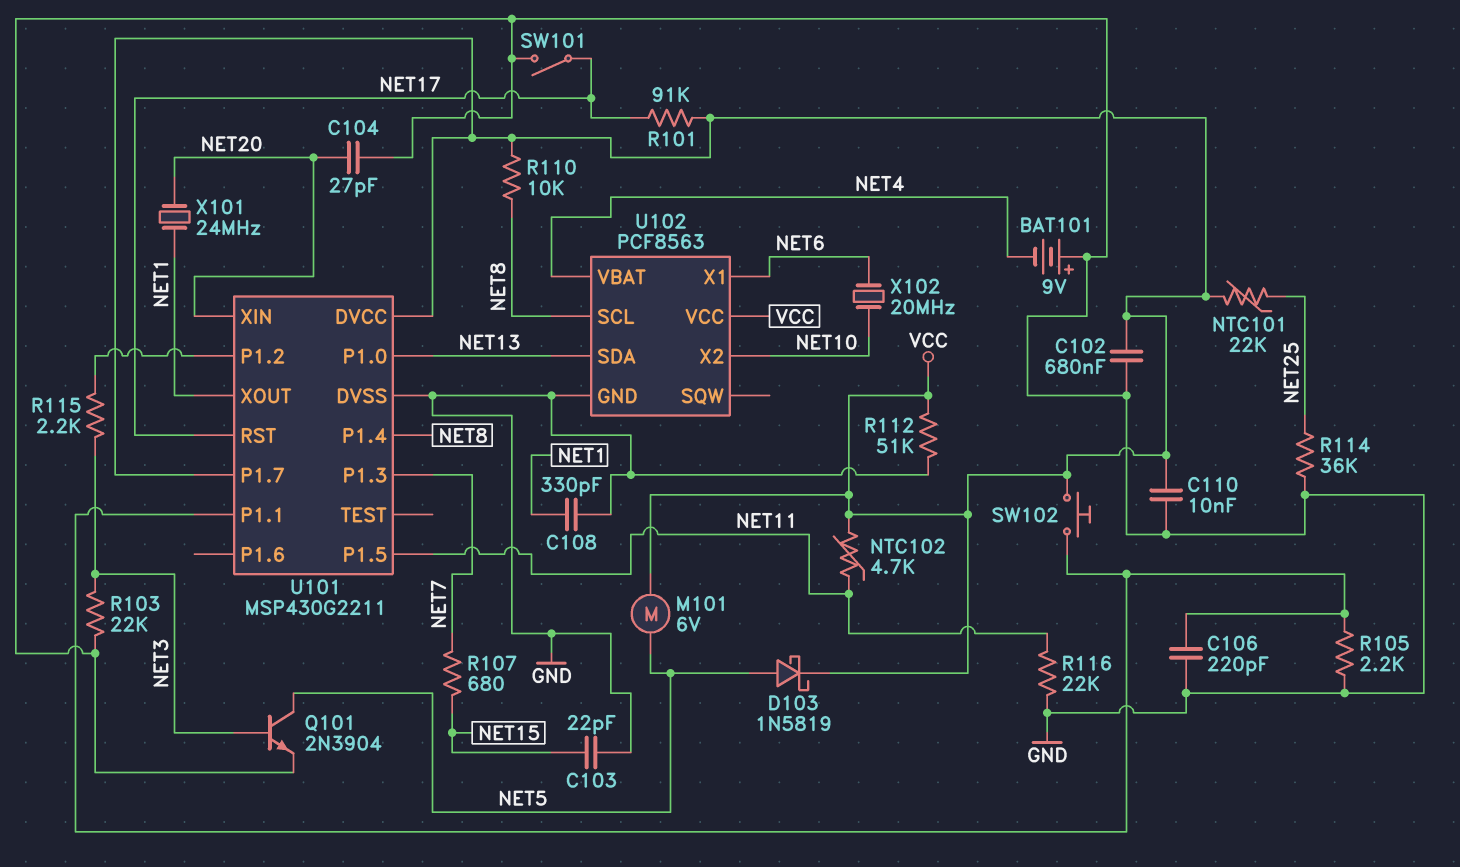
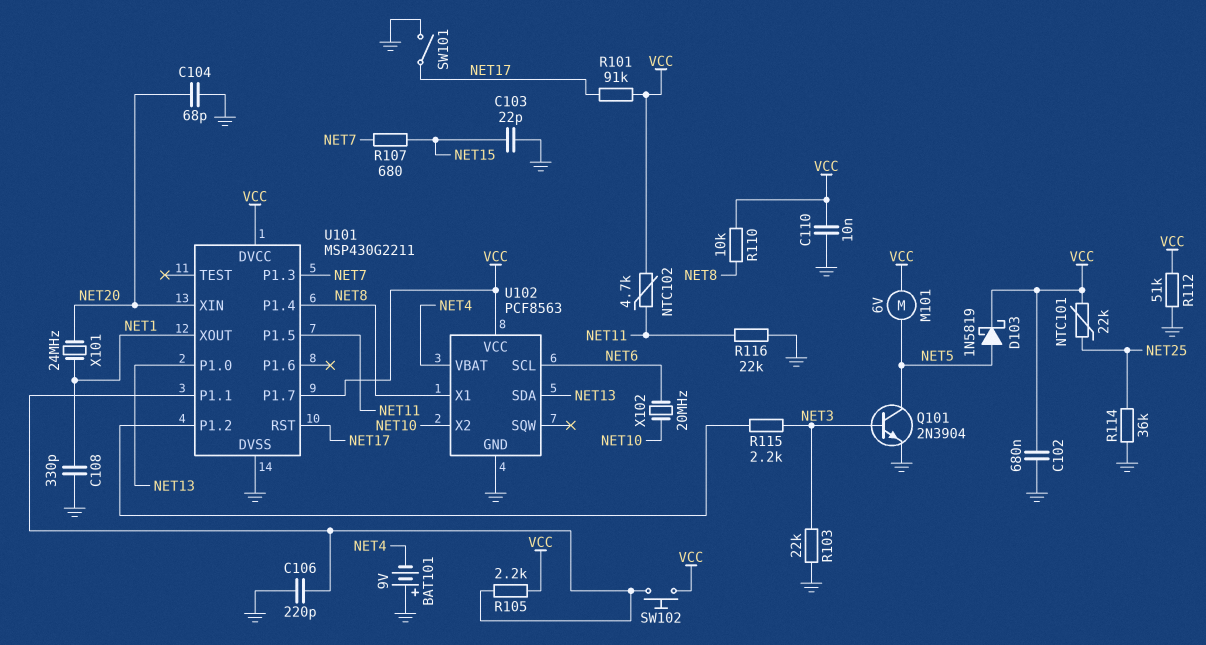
C104: 27pF (GND, NET20) -> 68pF (GND, NET20)
R105: 2.2k (GND, U101/P1.1) -> 2.2k (U101/P1.1, VCC)
U102 pin SCL: NET8 -> NET6
U102 pin X1: NET6 -> NET8

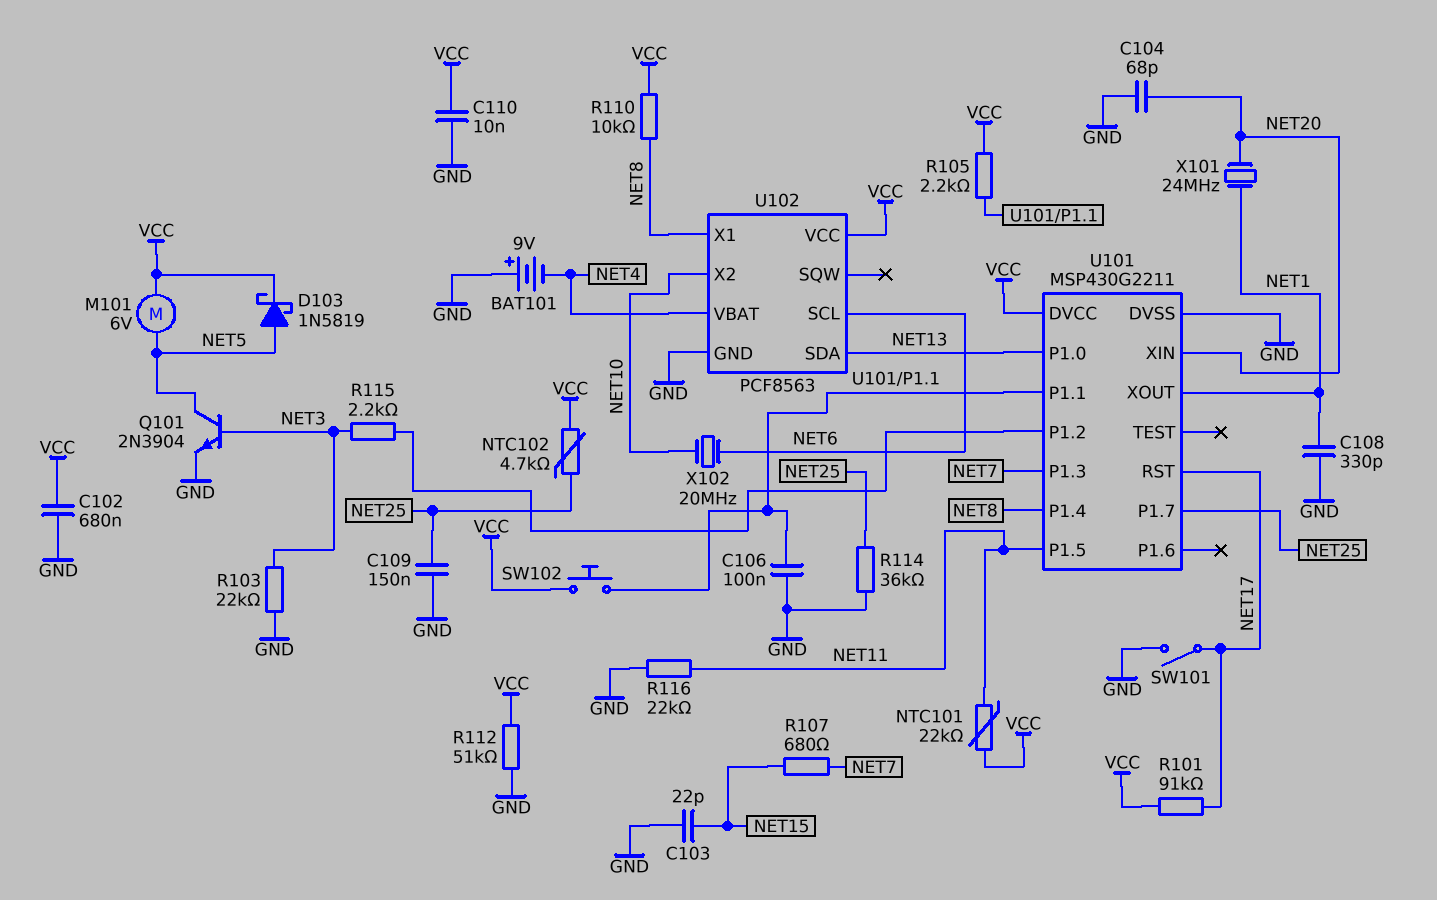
C106: 220pF (GND, U101/P1.1) -> 100nF (GND, U101/P1.1)
C109: none -> 150nF (GND, NET25)
NTC101: 22k (NET25, VCC) -> 22k (NET11, VCC)
NTC102: 4.7k (NET11, VCC) -> 4.7k (NET25, VCC)
U101 pin P1.7: VCC -> NET25

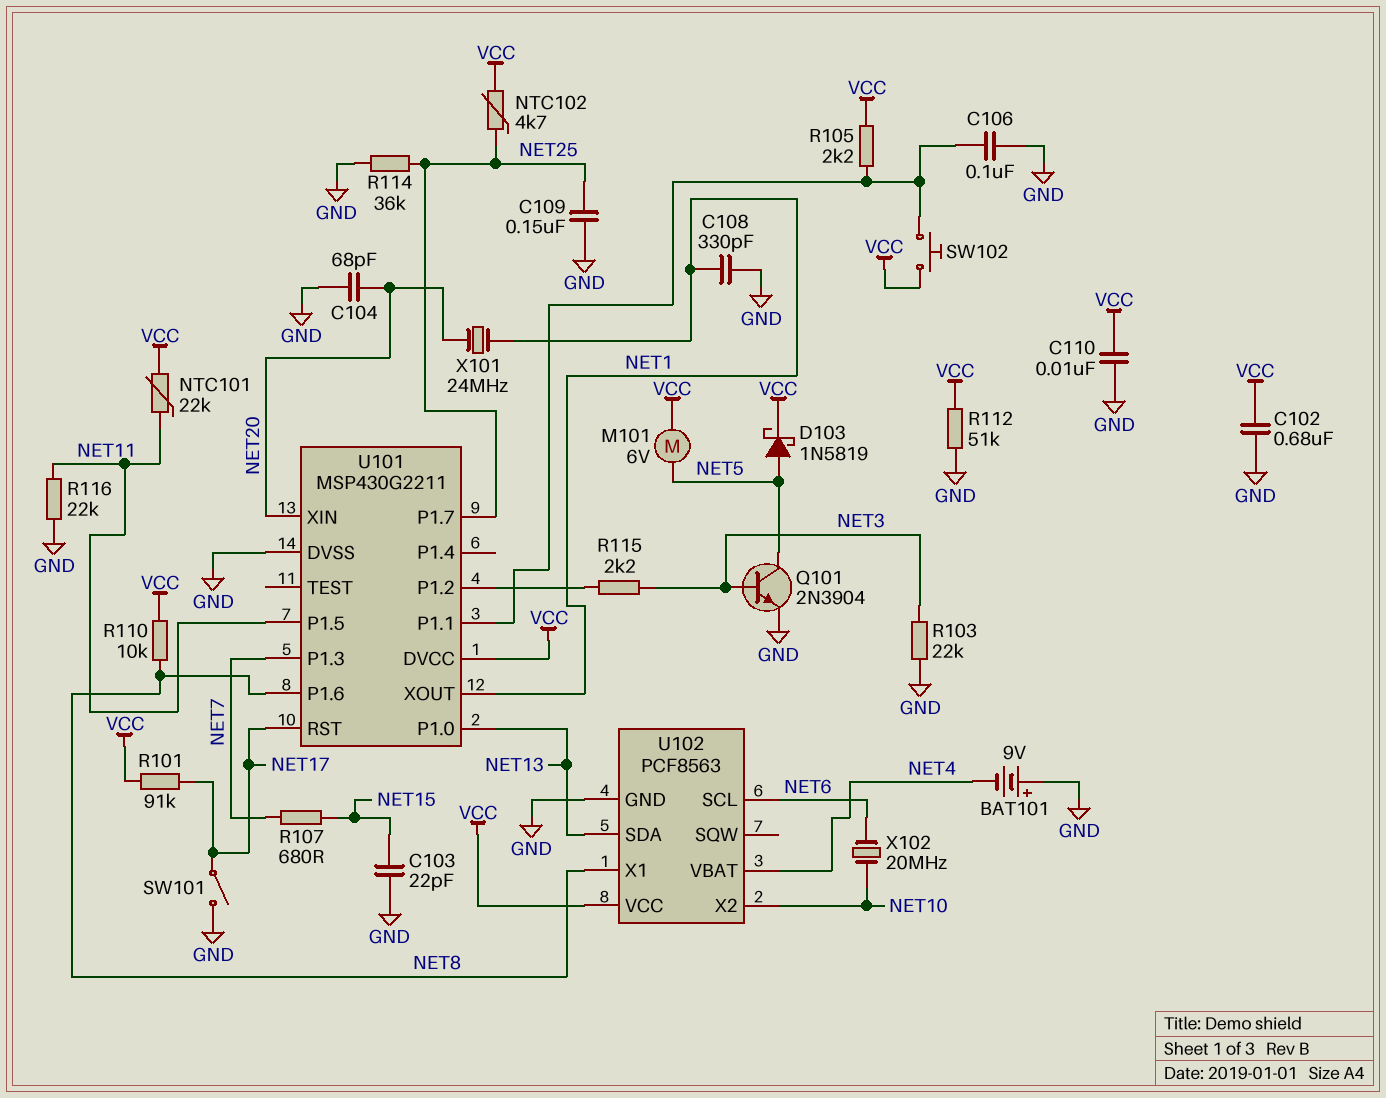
U101 pin P1.4: NET8 -> none
U101 pin P1.6: none -> NET8

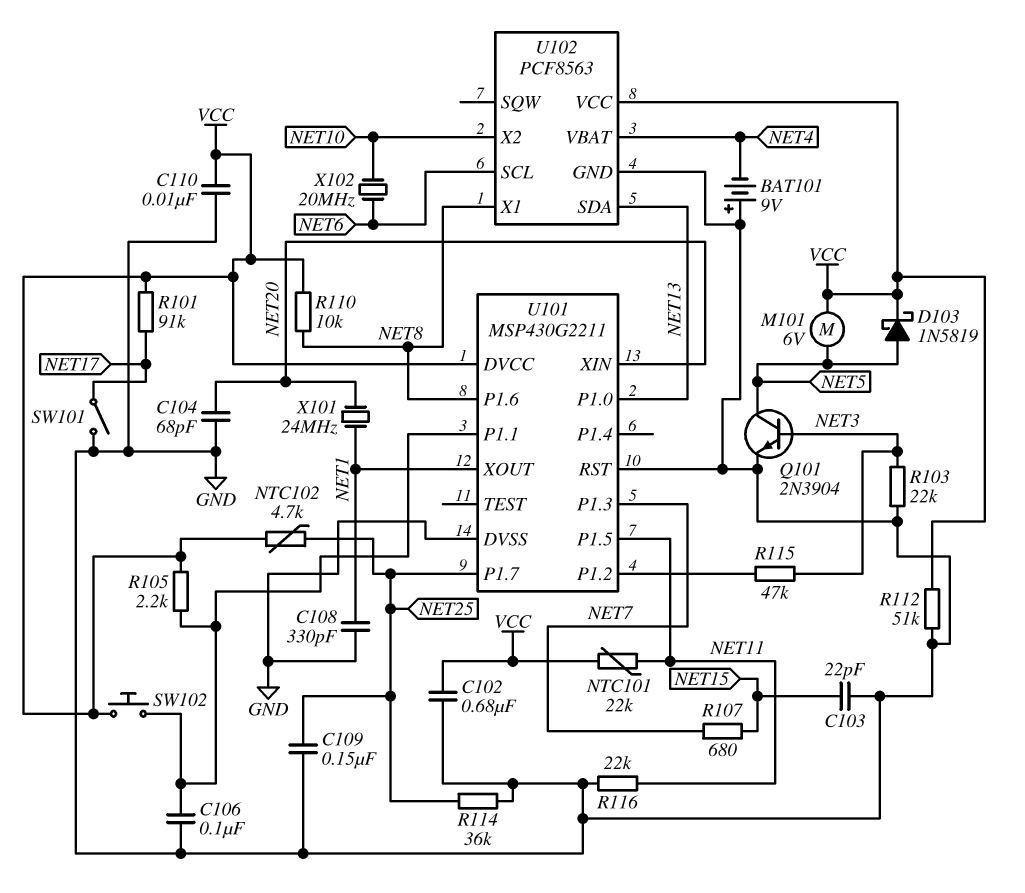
R115: 2.2k (NET3, U101/P1.2) -> 47k (NET3, U101/P1.2)
U101 pin RST: NET17 -> GND

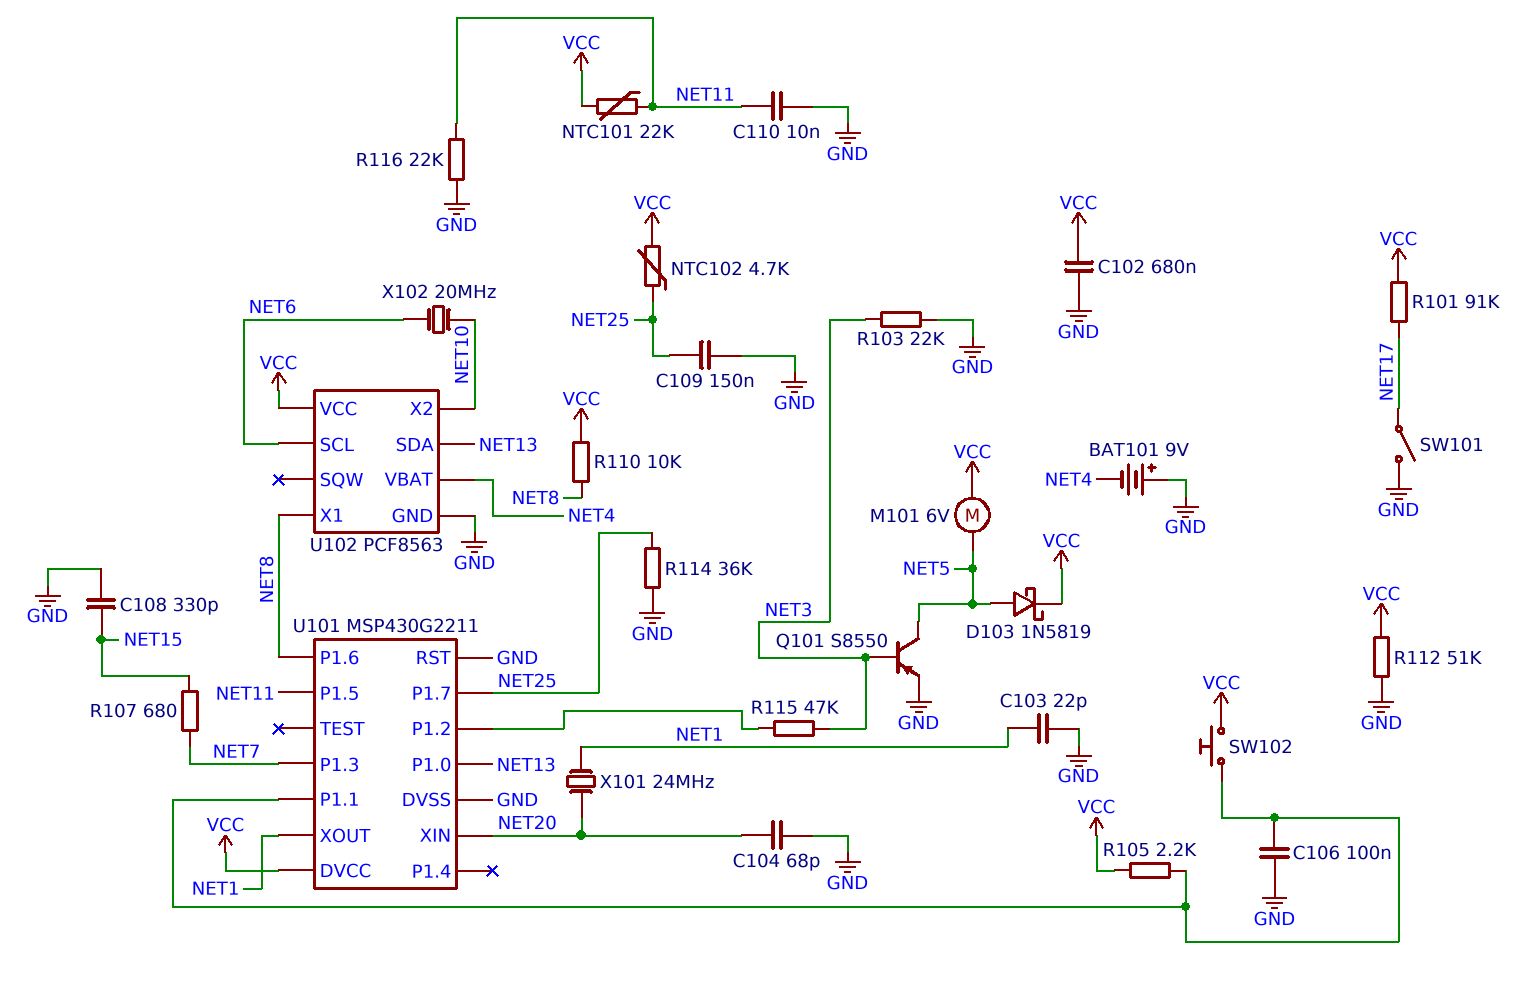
C103: 22pF (GND, NET15) -> 22pF (GND, NET1)
C108: 330pF (GND, NET1) -> 330pF (GND, NET15)
C110: 10nF (GND, VCC) -> 10nF (GND, NET11)
Q101: NPN 2N3904 (B NET3, C NET5, E GND) -> PNP S8550 (B NET3, C NET5, E GND)

